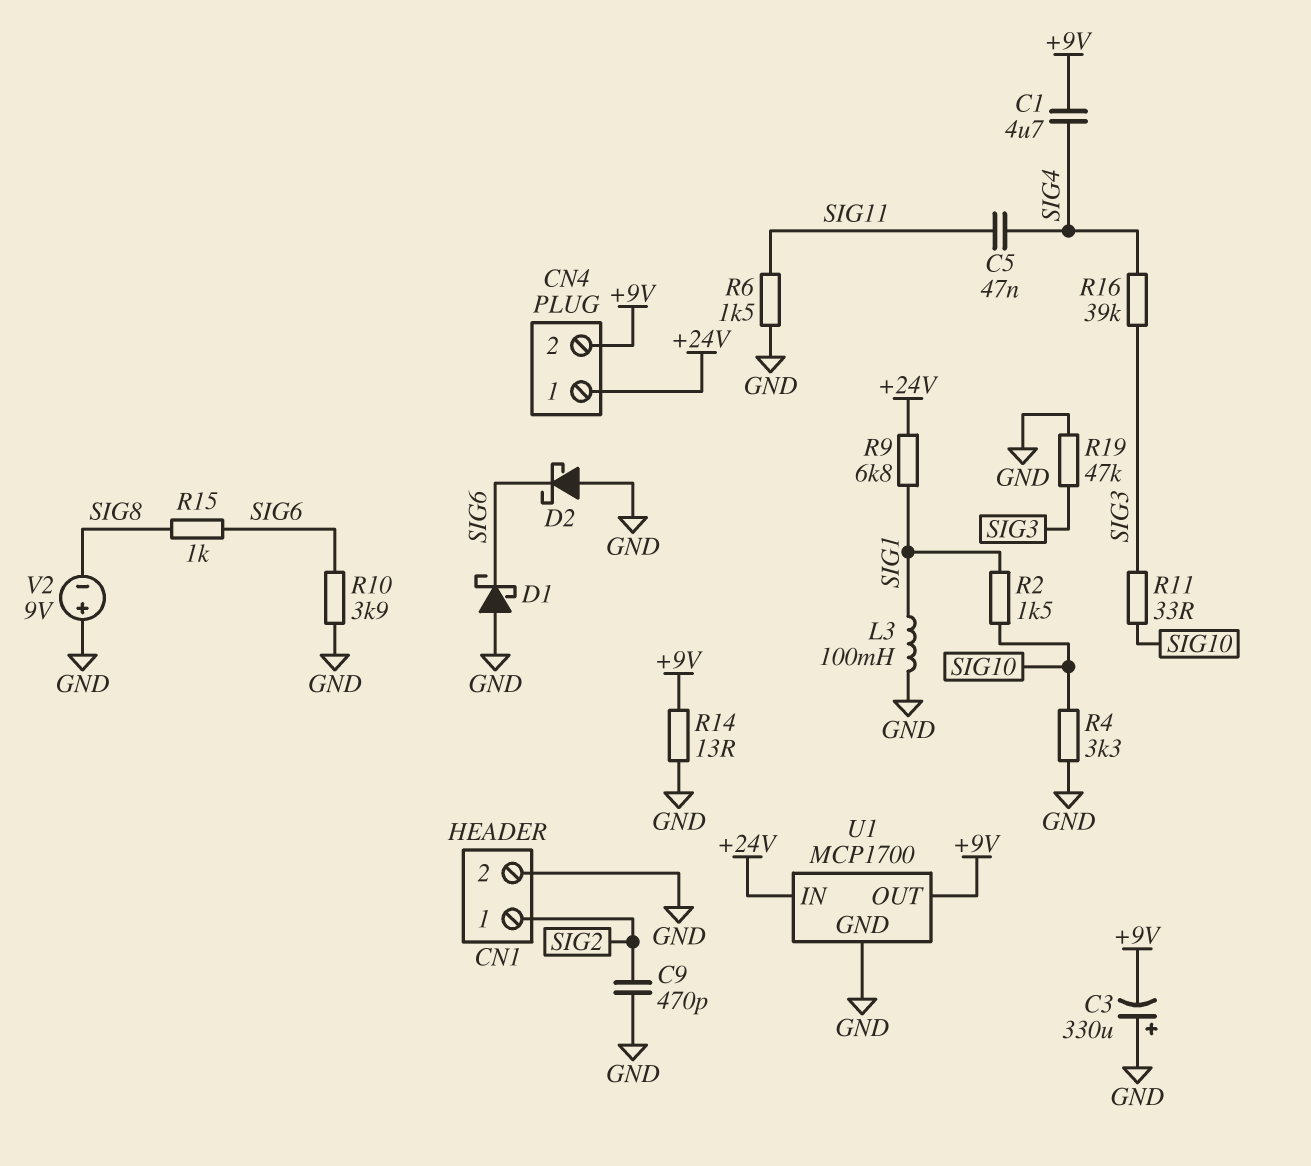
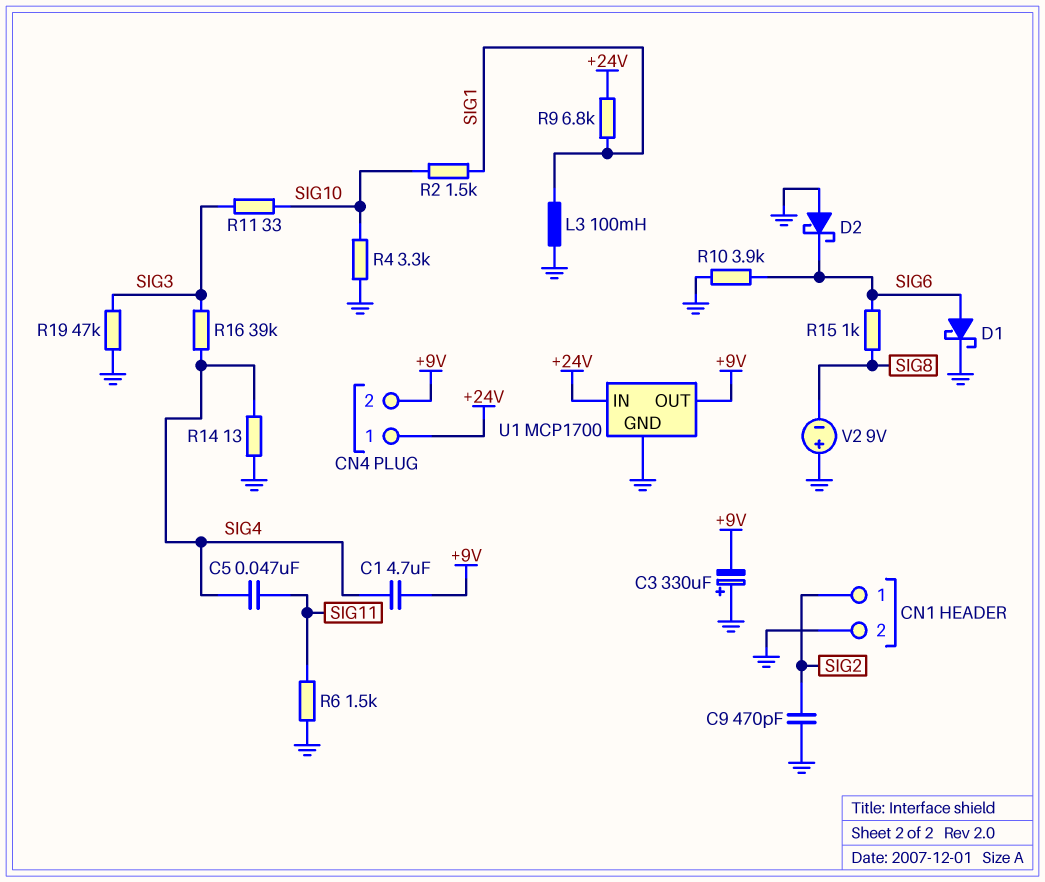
D1: schottky (A GND, K SIG6) -> schottky (A SIG6, K GND)
R14: 13 (+9V, GND) -> 13 (GND, SIG4)

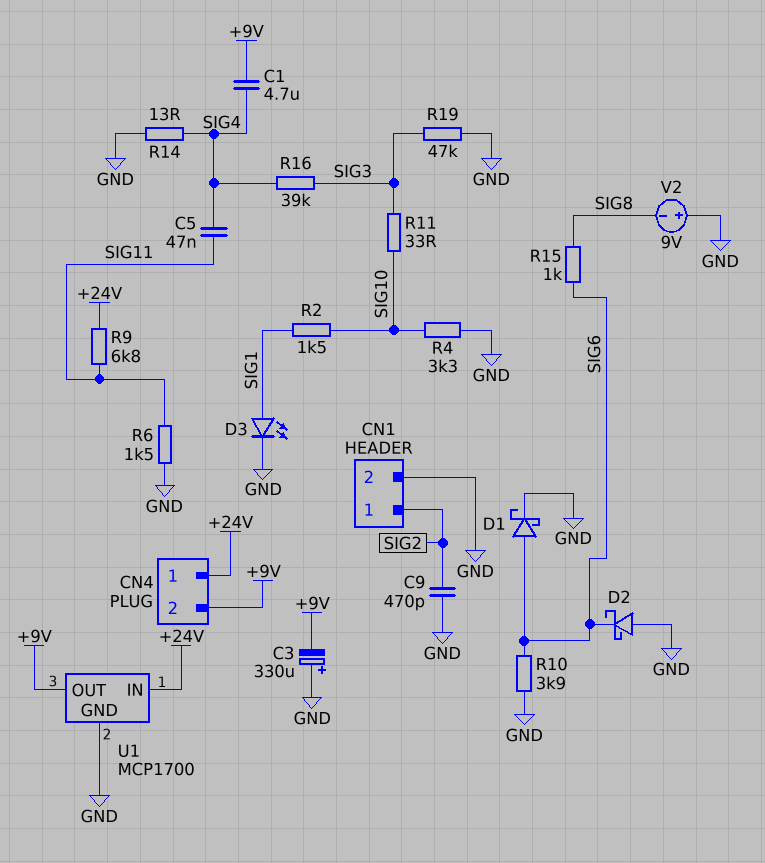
D3: none -> LED (A SIG1, K GND)
L3: 100mH (GND, SIG1) -> none
R9: 6.8k (+24V, SIG1) -> 6.8k (+24V, SIG11)

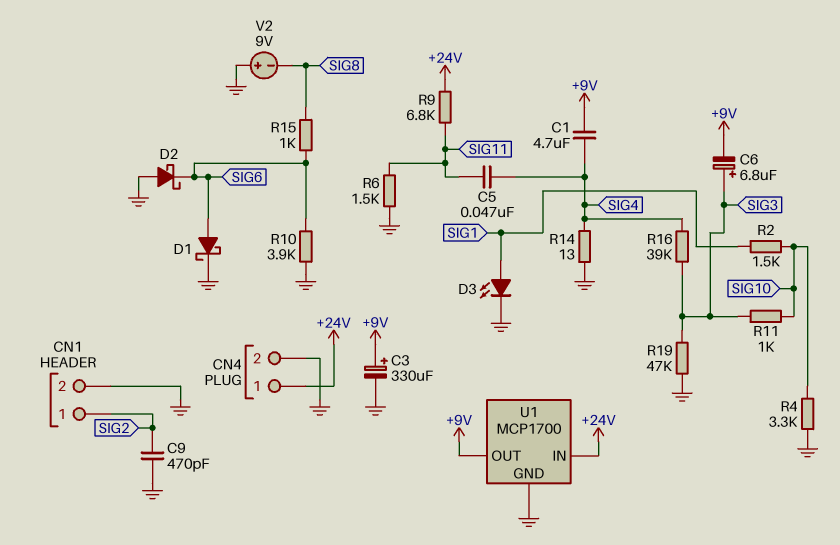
C3: 330uF (plus GND, minus +9V) -> 330uF (plus +9V, minus GND)
C6: none -> 6.8uF (plus SIG3, minus +9V)
CN4 pin 2: +9V -> GND
R11: 33 (SIG3, SIG10) -> 1k (SIG3, SIG10)

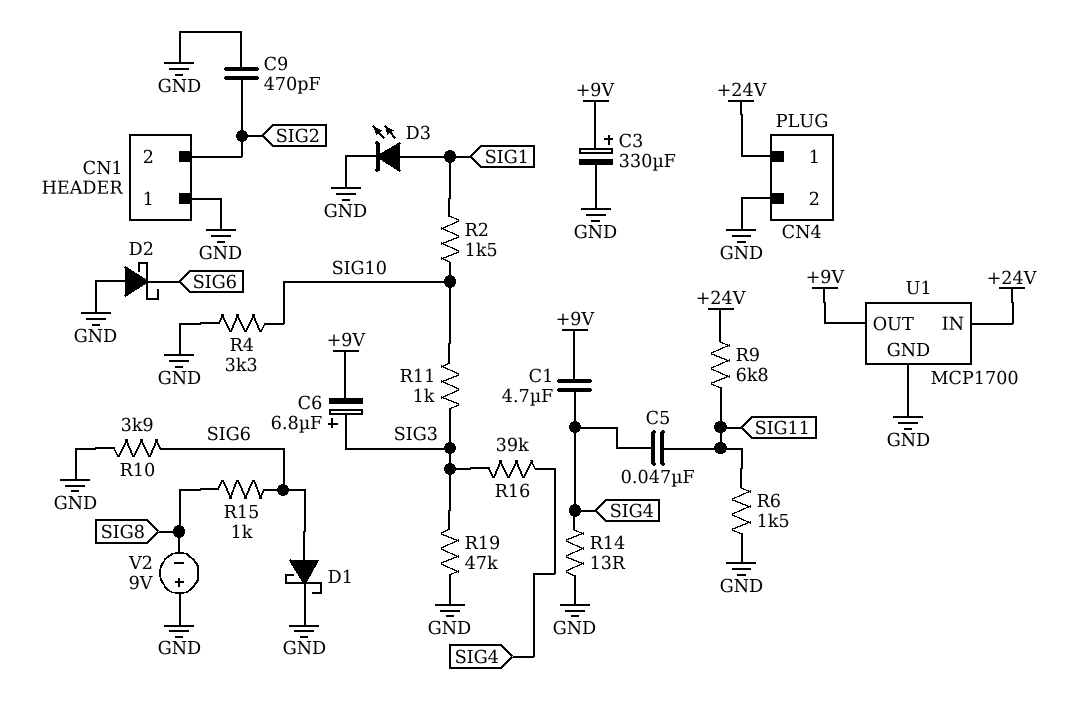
CN1 pin 1: SIG2 -> GND
CN1 pin 2: GND -> SIG2

